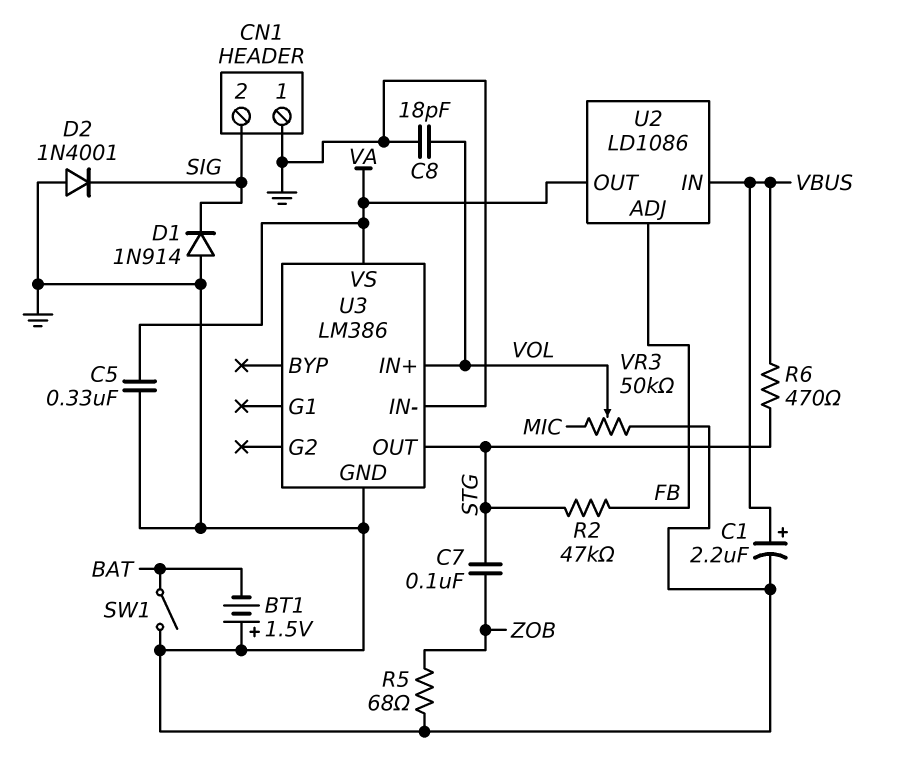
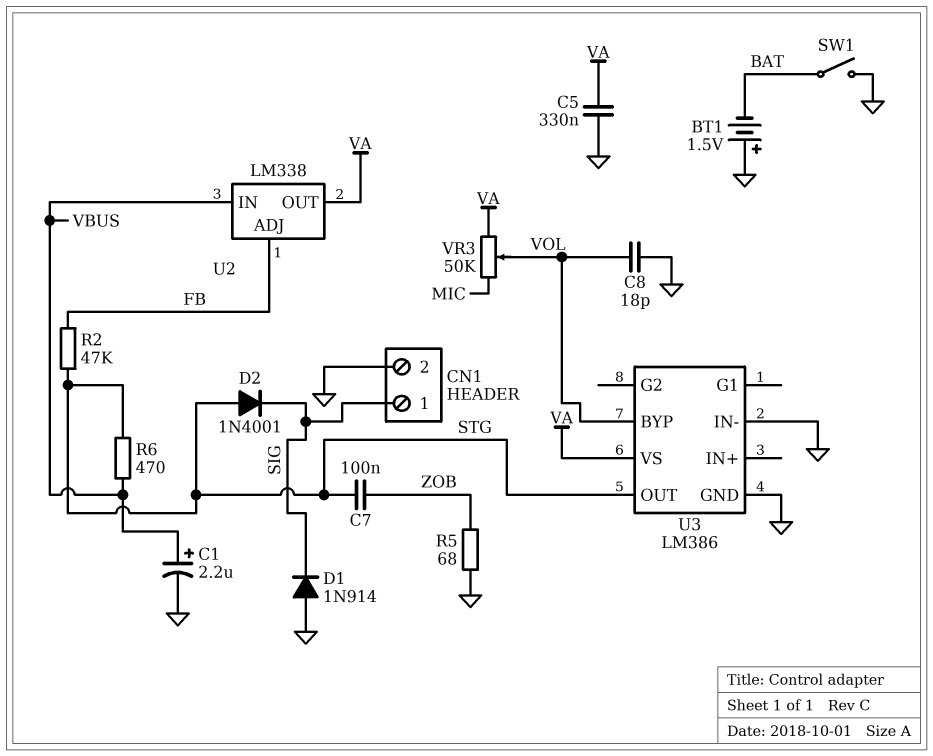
CN1 pin 1: GND -> SIG
CN1 pin 2: SIG -> GND
D2: diode 1N4001 (A GND, K SIG) -> diode 1N4001 (A STG, K SIG)
U2: LD1086 -> LM338
U3 pin BYP: none -> VOL
U3 pin IN+: VOL -> none
VR3: 50k (GND, MIC, wiper VOL) -> 50k (MIC, VA, wiper VOL)

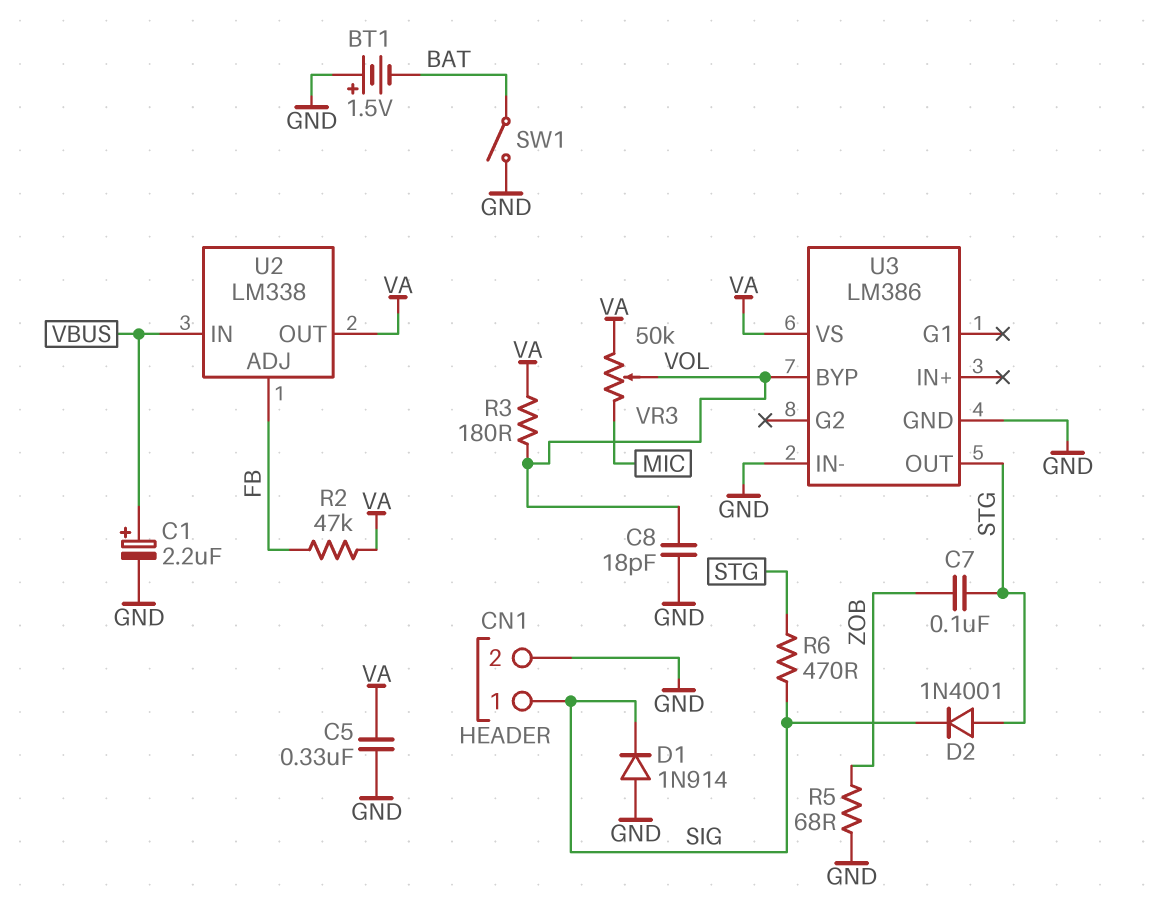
R2: 47k (FB, STG) -> 47k (FB, VA)
R3: none -> 180 (VA, VOL)
R6: 470 (STG, VBUS) -> 470 (SIG, STG)

